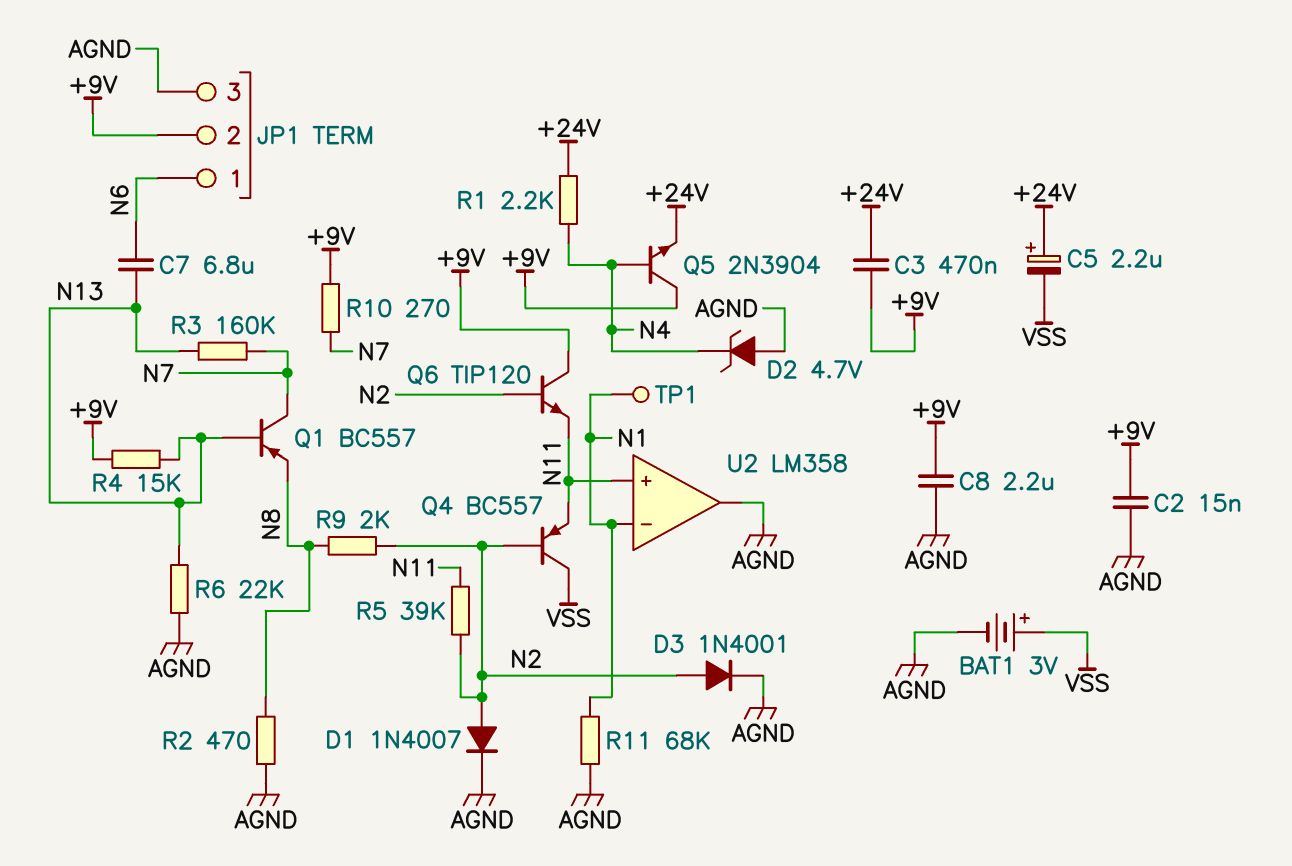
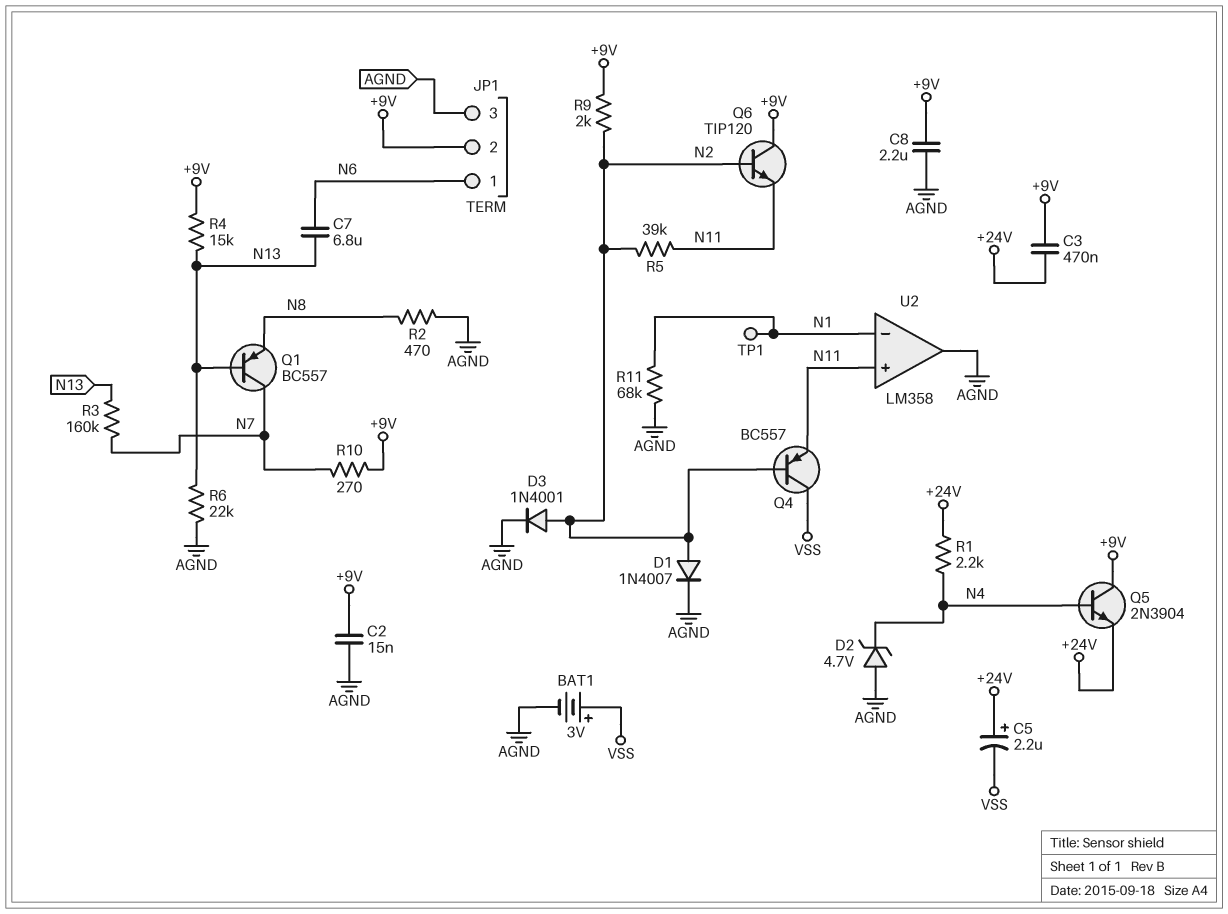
R9: 2k (N2, N8) -> 2k (+9V, N2)

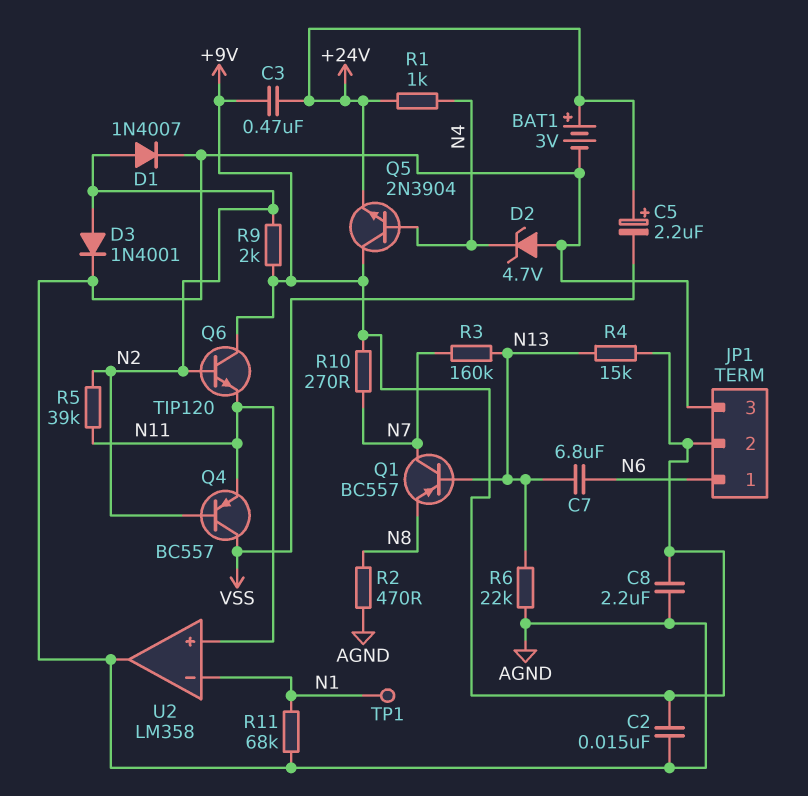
BAT1: 3V (plus VSS, minus AGND) -> 3V (plus +24V, minus AGND)
R1: 2.2k (+24V, N4) -> 1k (+24V, N4)

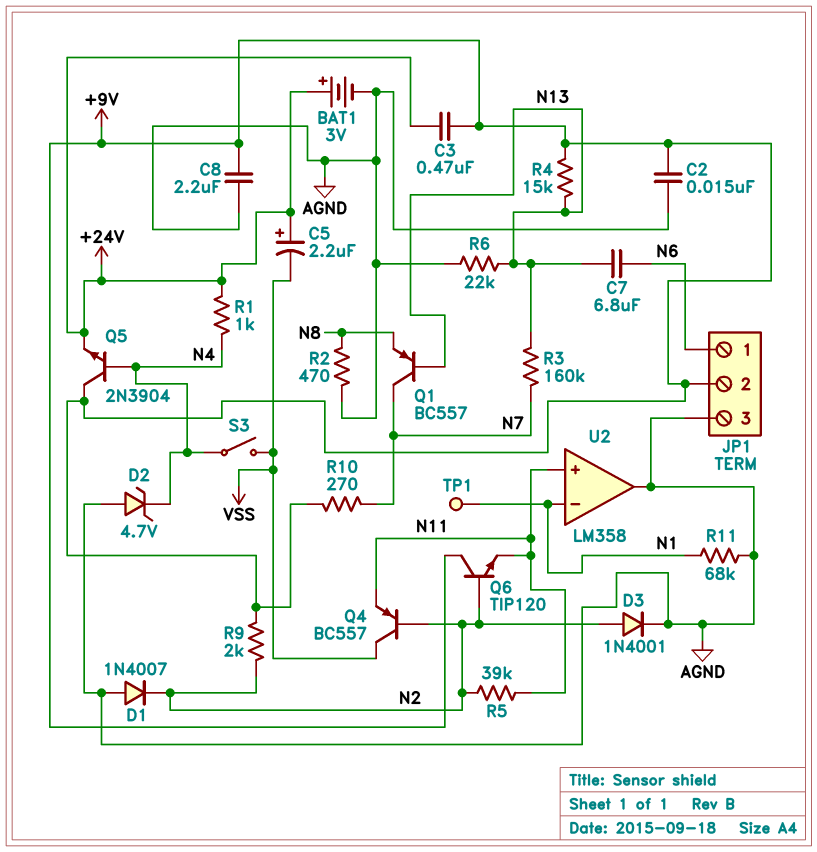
D1: diode 1N4007 (A N2, K AGND) -> diode 1N4007 (A AGND, K N2)
S3: none -> switch (N4, VSS)

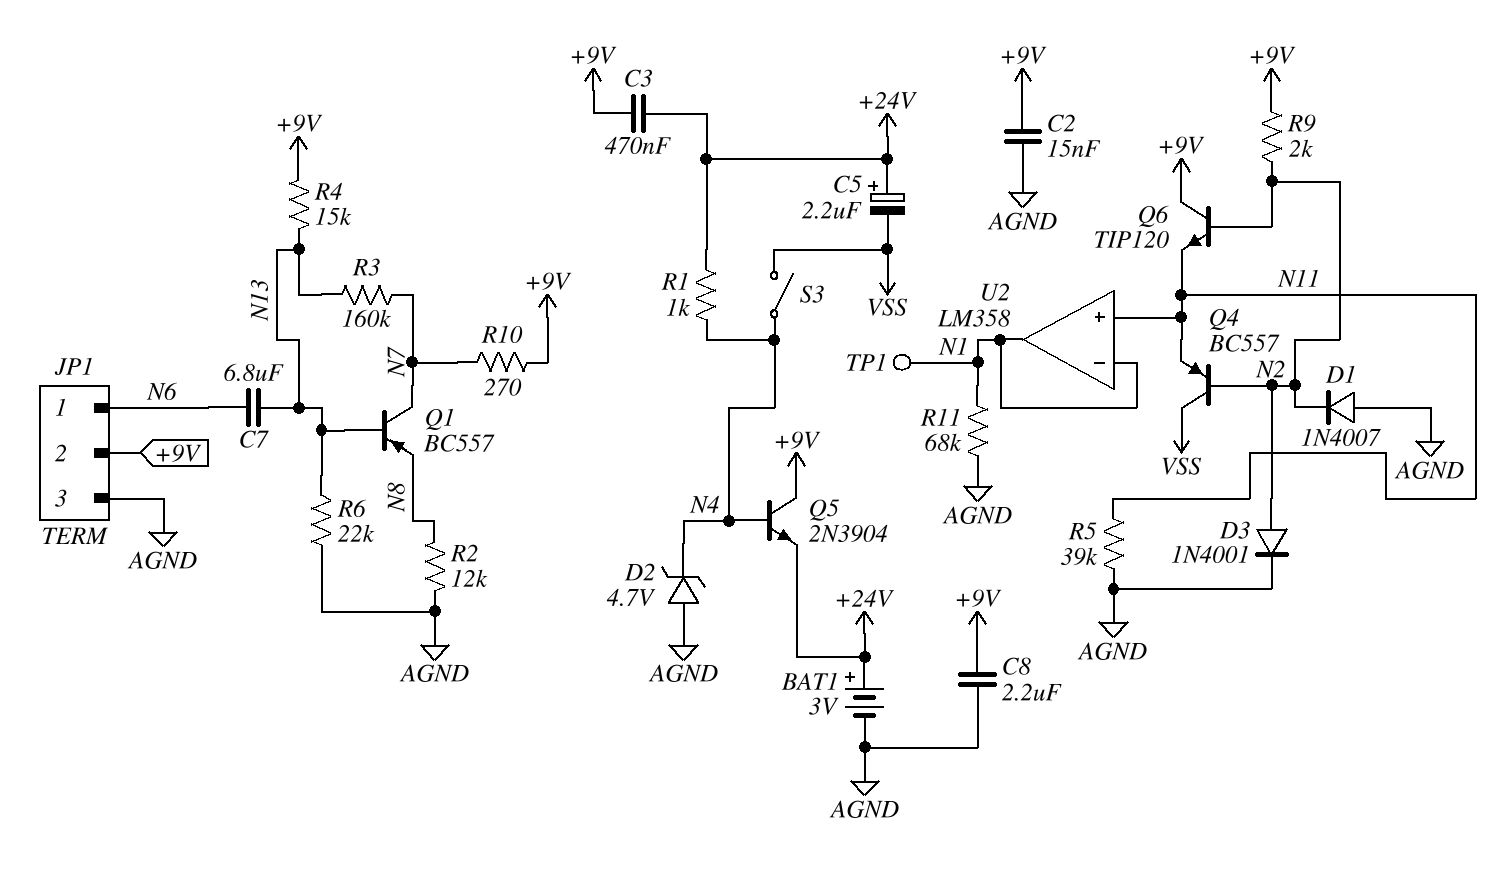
R2: 470 (AGND, N8) -> 12k (AGND, N8)
R5: 39k (N2, N11) -> 39k (AGND, N11)
U2 pin out: AGND -> N1

